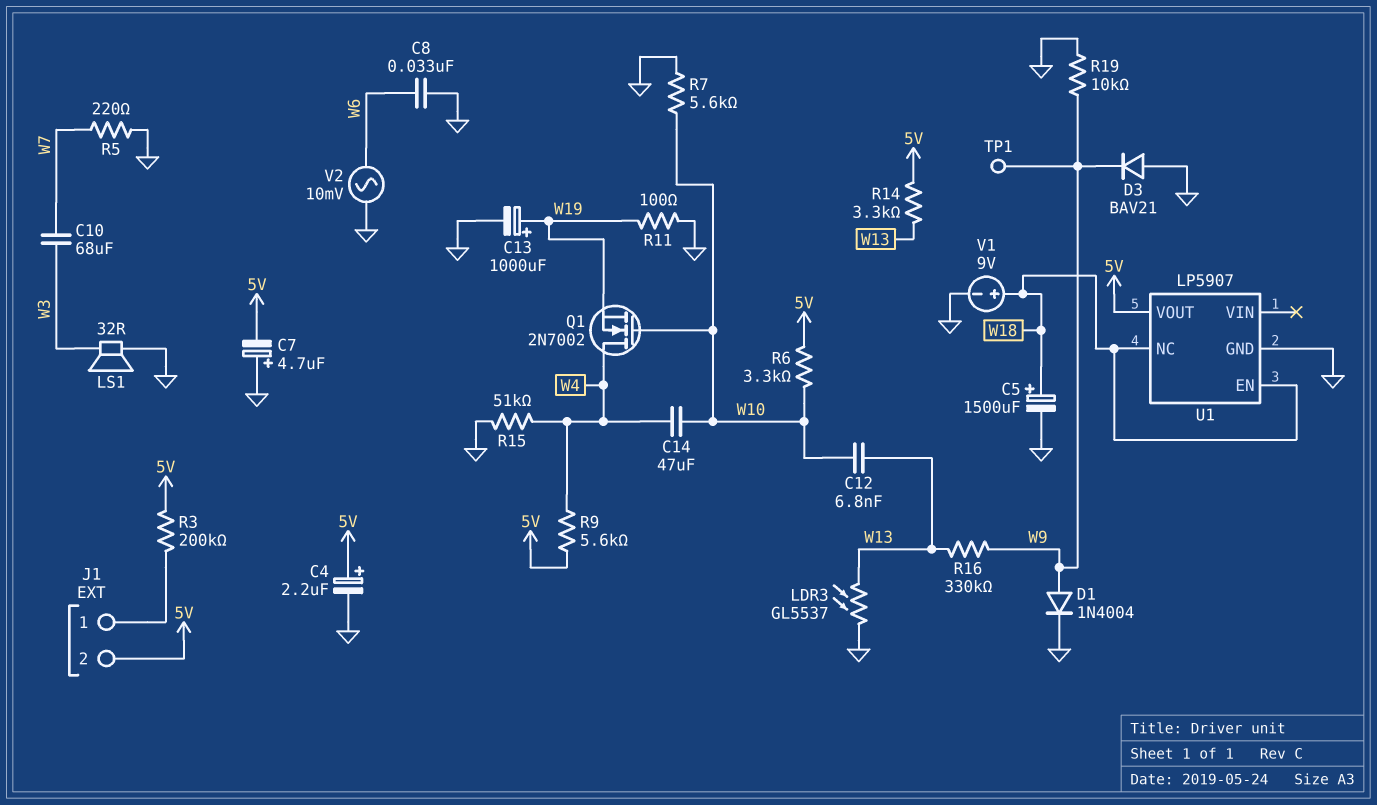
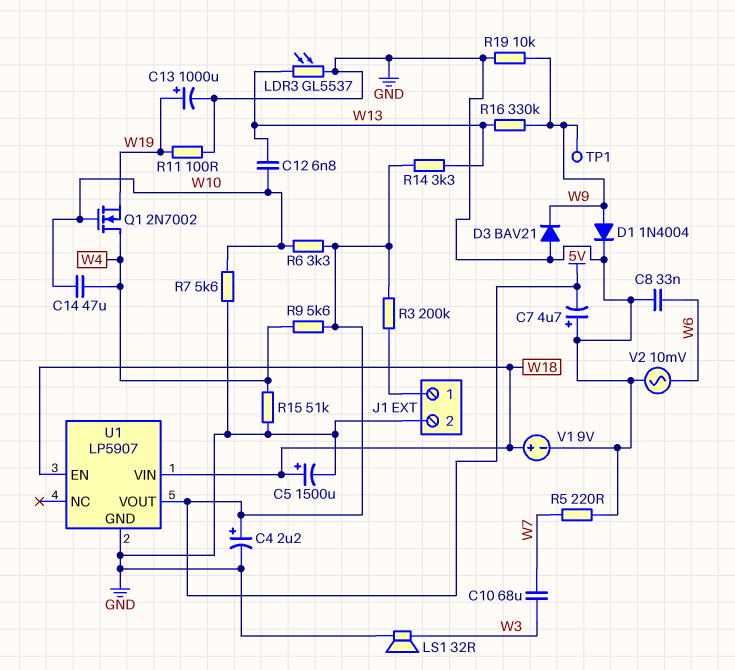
J1 pin 2: 5V -> GND
U1 pin NC: W18 -> none
U1 pin VIN: none -> W18

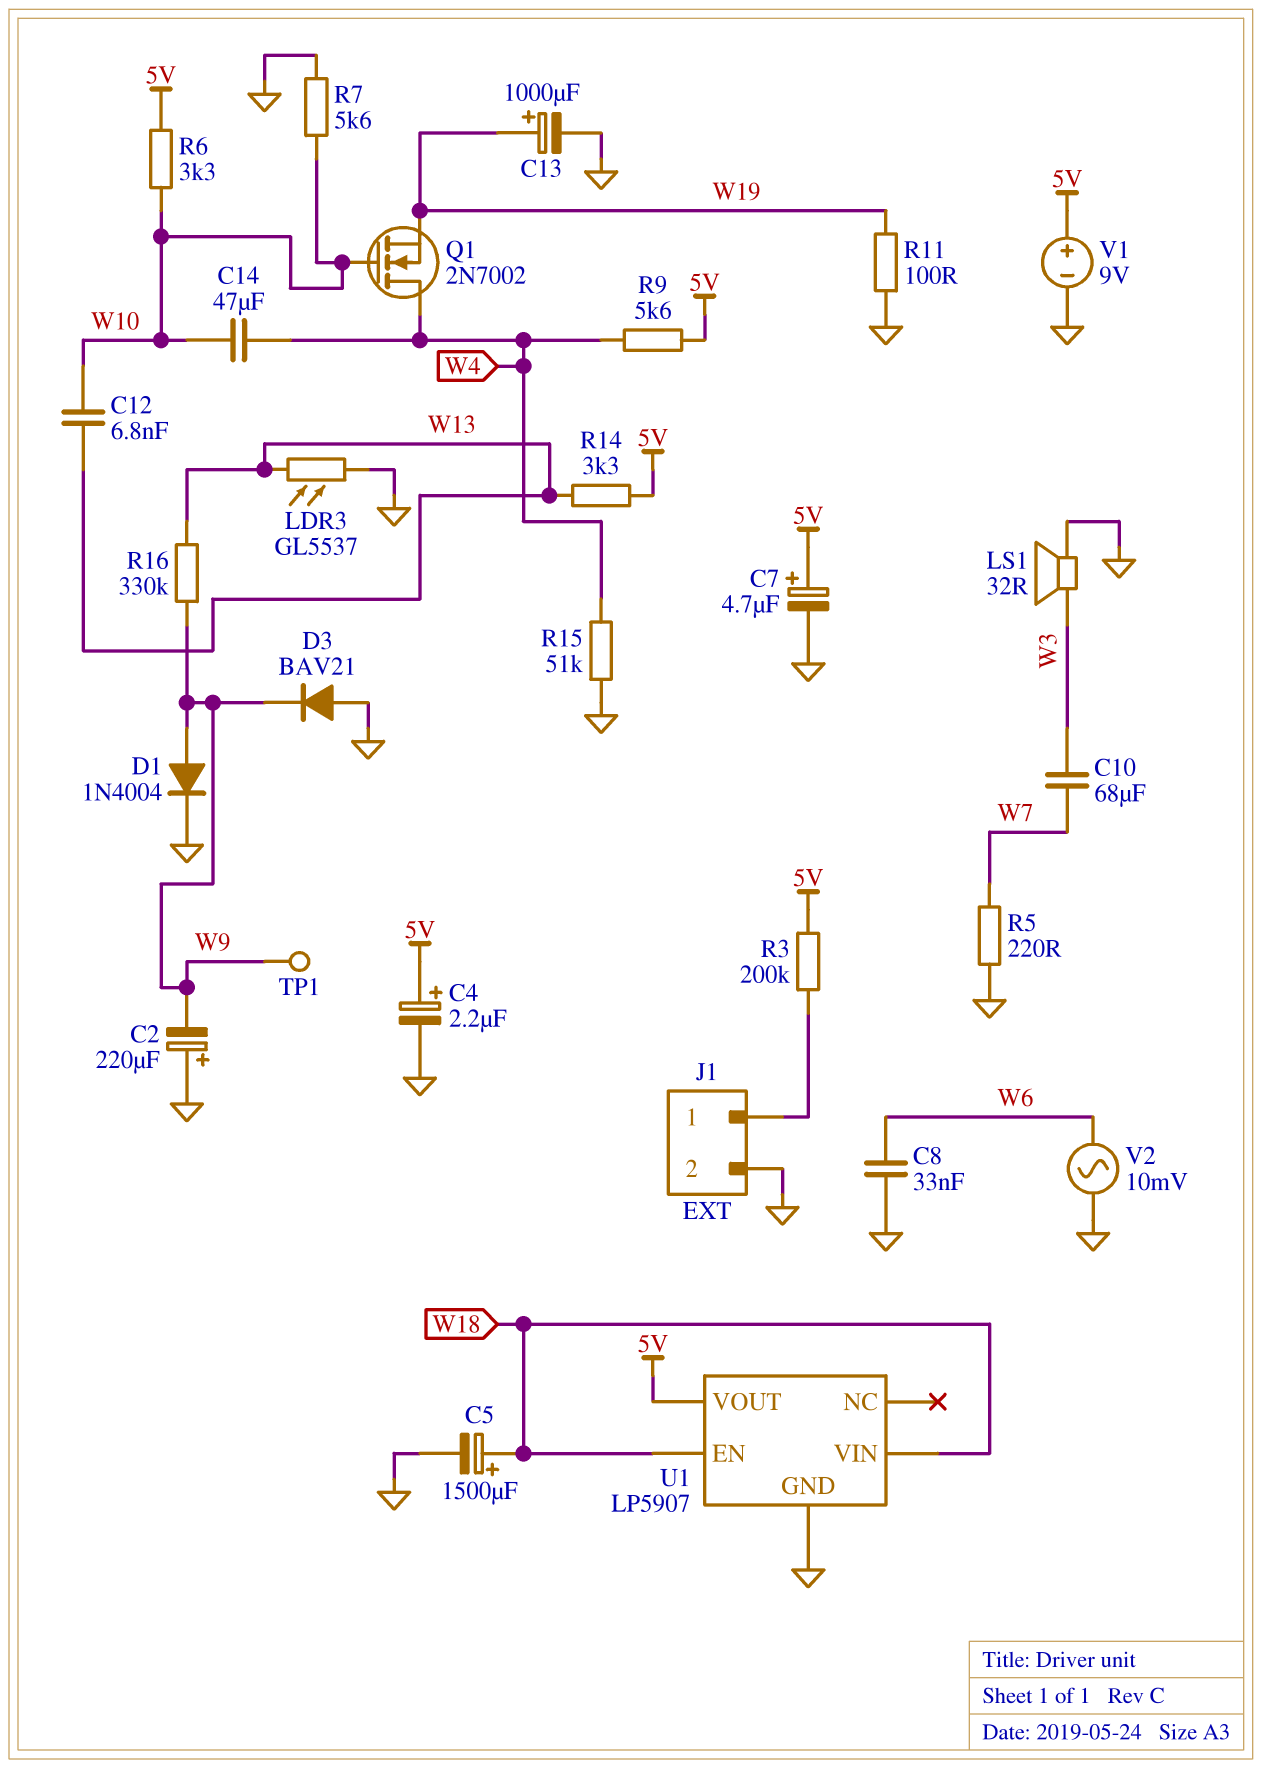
C2: none -> 220uF (plus GND, minus W9)
C7: 4.7uF (plus GND, minus 5V) -> 4.7uF (plus 5V, minus GND)
R19: 10k (GND, W9) -> none
V1: 9V (plus W18, minus GND) -> 9V (plus 5V, minus GND)

